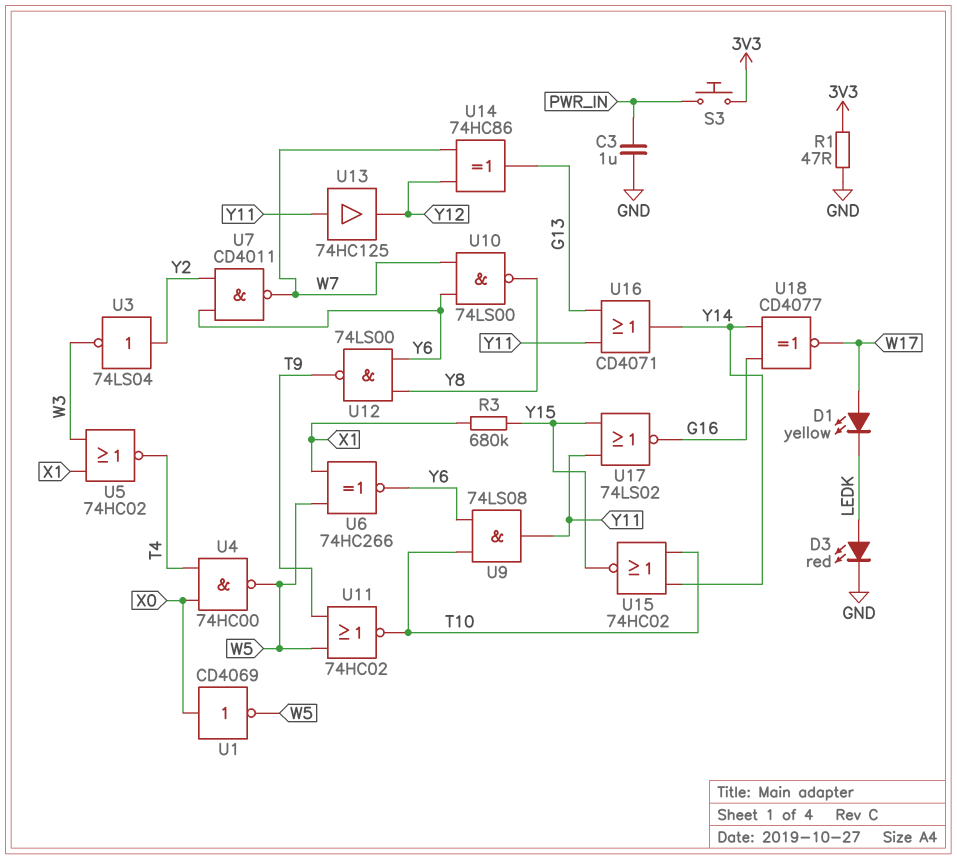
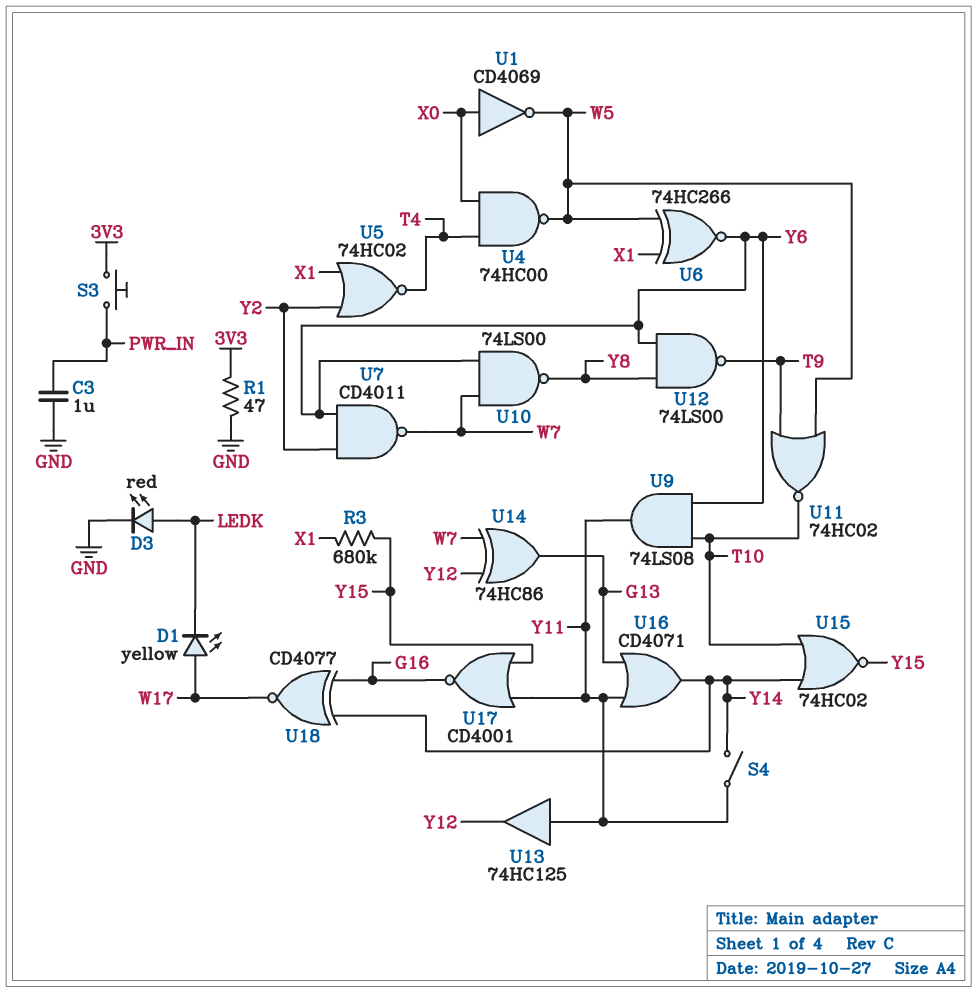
S4: none -> switch (Y11, Y14)
U3: NOT 74LS04 (in Y2, out W3) -> none
U5: NOR 74HC02 (in W3, in X1, out T4) -> NOR 74HC02 (in X1, in Y2, out T4)
U17: NOR 74LS02 (in Y11, in Y15, out G16) -> NOR CD4001 (in Y11, in Y15, out G16)

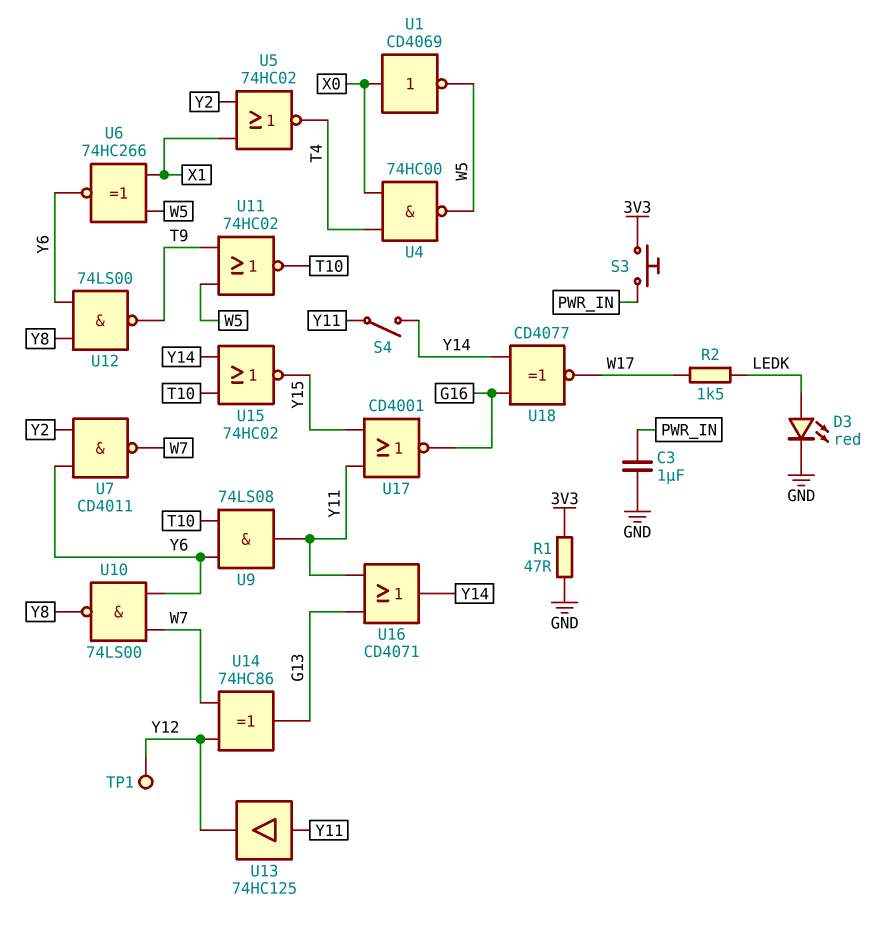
D1: LED yellow (A W17, K LEDK) -> none
R2: none -> 1.5k (LEDK, W17)
R3: 680k (X1, Y15) -> none
TP1: none -> test point (Y12)

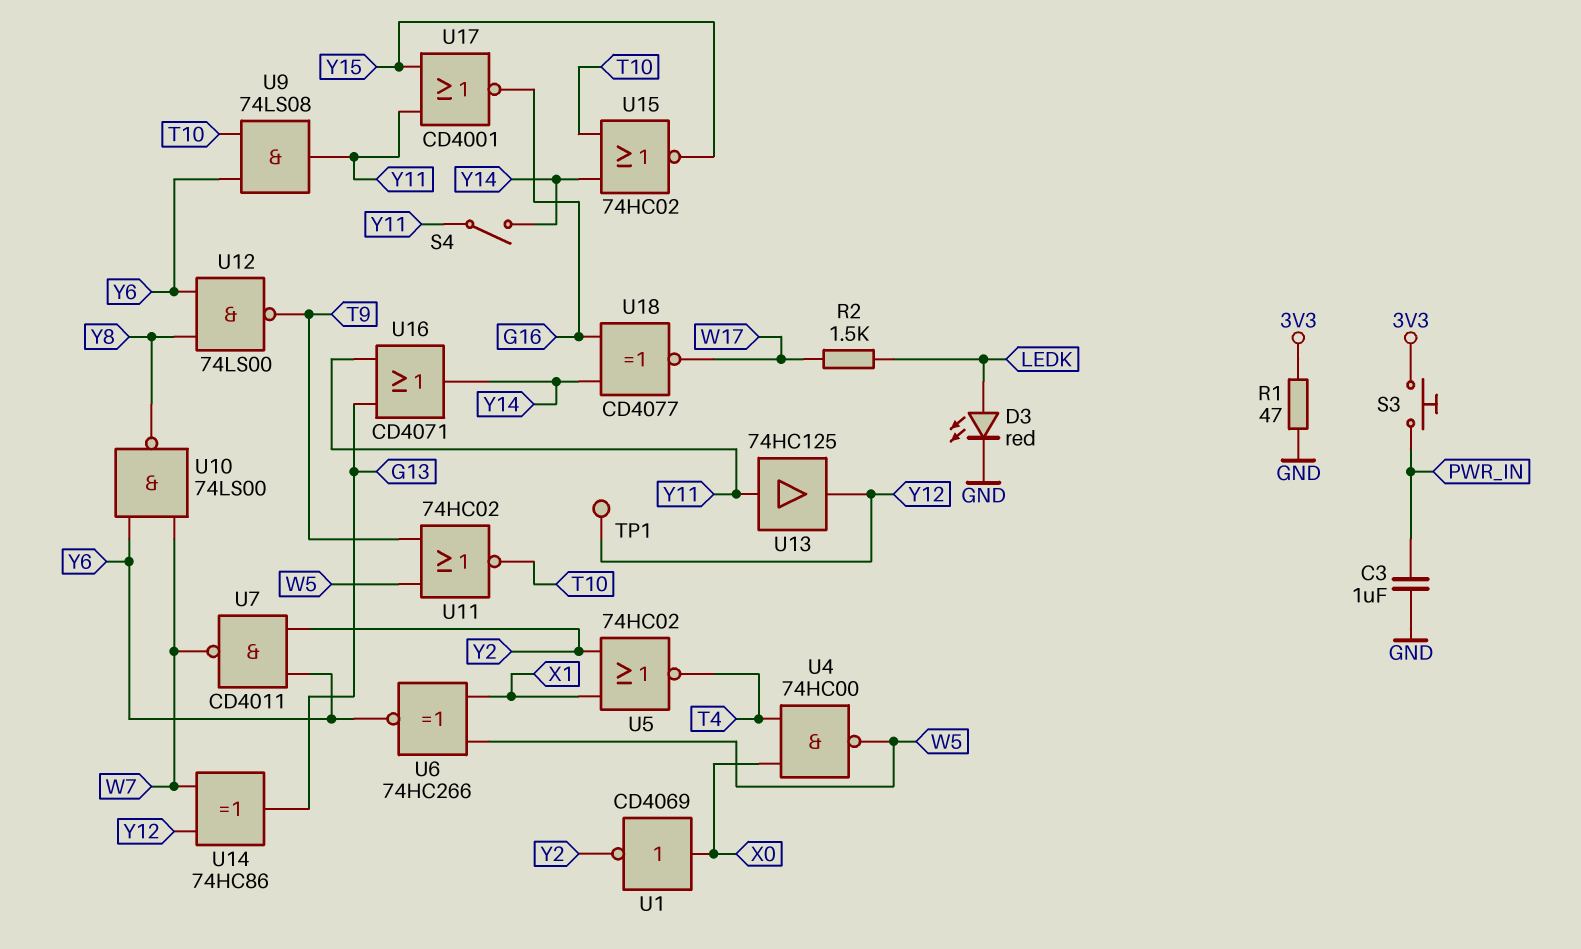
U1: NOT CD4069 (in X0, out W5) -> NOT CD4069 (in X0, out Y2)

